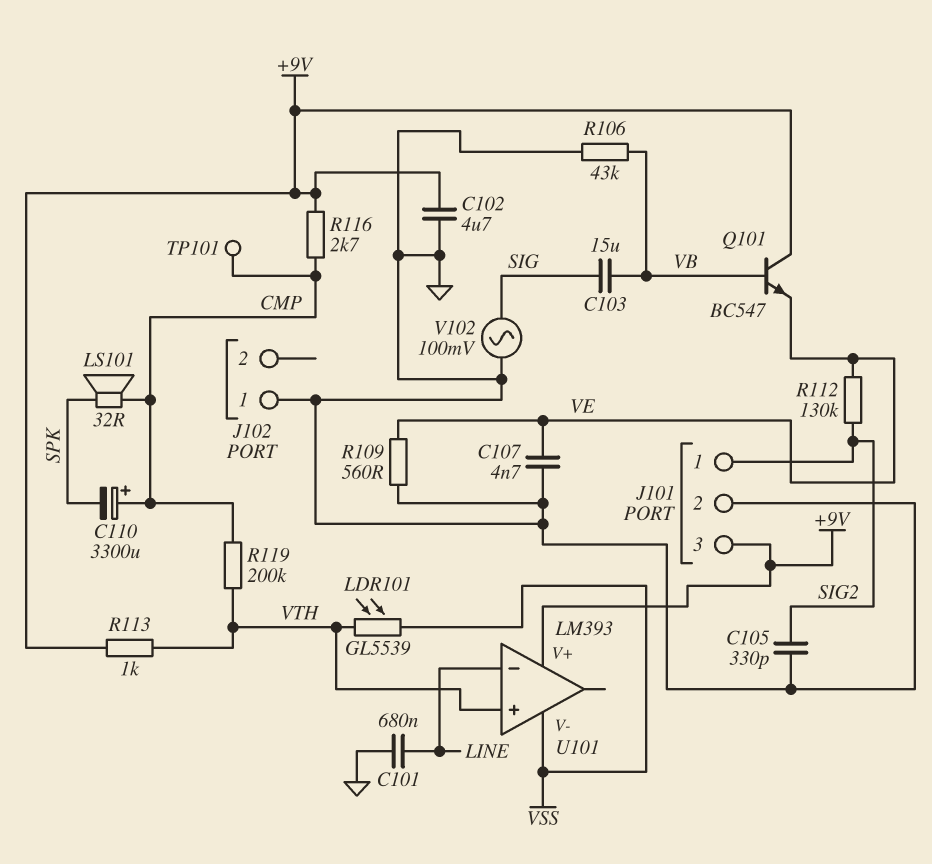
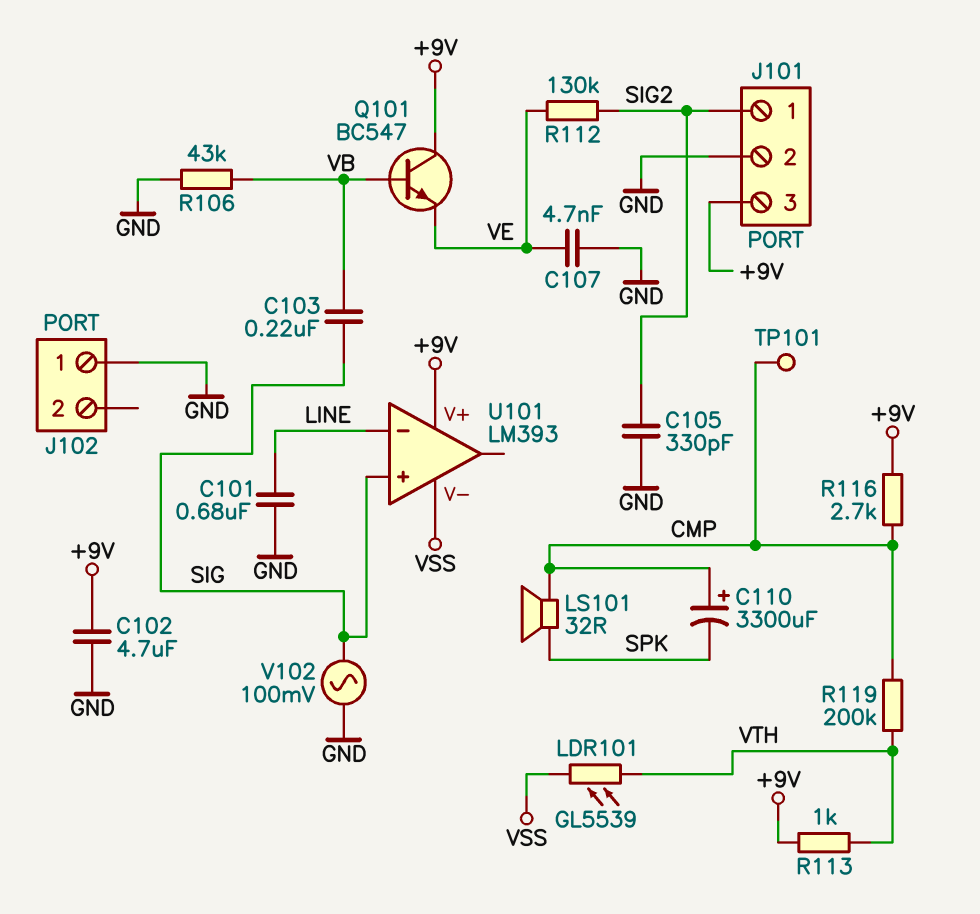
C103: 15uF (SIG, VB) -> 220nF (SIG, VB)
R109: 560 (GND, VE) -> none
U101 pin in+: VTH -> SIG

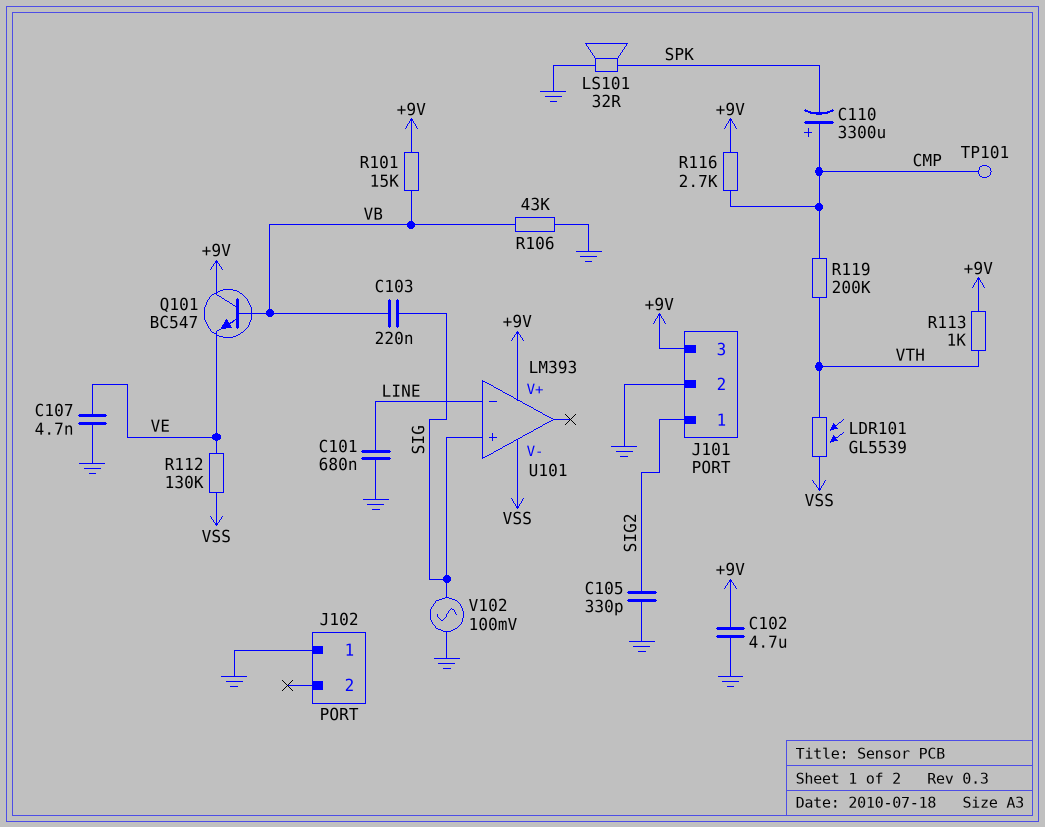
LS101: speaker 32R (CMP, SPK) -> speaker 32R (GND, SPK)
R101: none -> 15k (+9V, VB)
R112: 130k (SIG2, VE) -> 130k (VE, VSS)

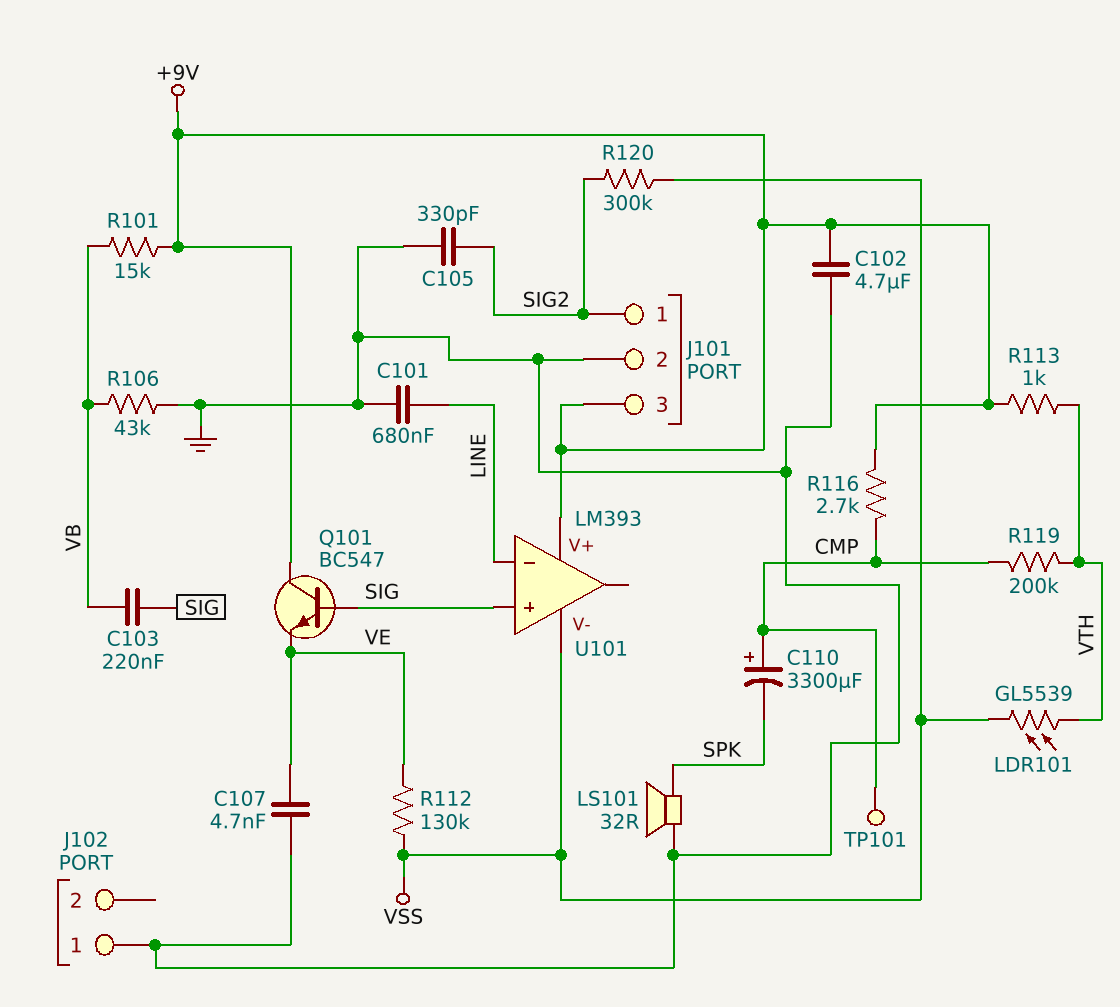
Q101: NPN BC547 (B VB, C +9V, E VE) -> NPN BC547 (B SIG, C +9V, E VE)
R120: none -> 300k (SIG2, VSS)
V102: AC 100mV (GND, SIG) -> none

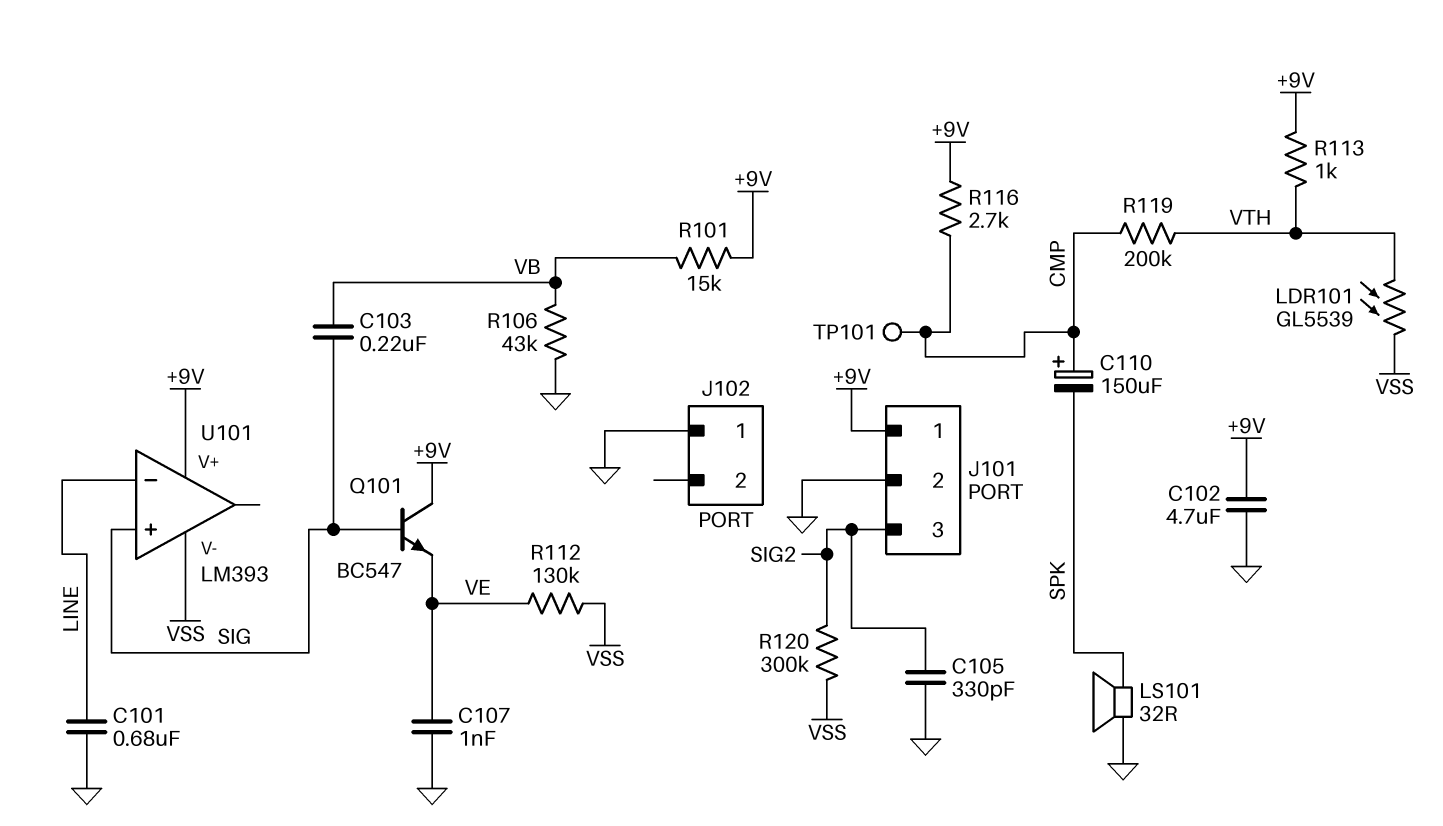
C107: 4.7nF (GND, VE) -> 1nF (GND, VE)
C110: 3300uF (plus CMP, minus SPK) -> 150uF (plus CMP, minus SPK)
J101 pin 1: SIG2 -> +9V
J101 pin 3: +9V -> SIG2

